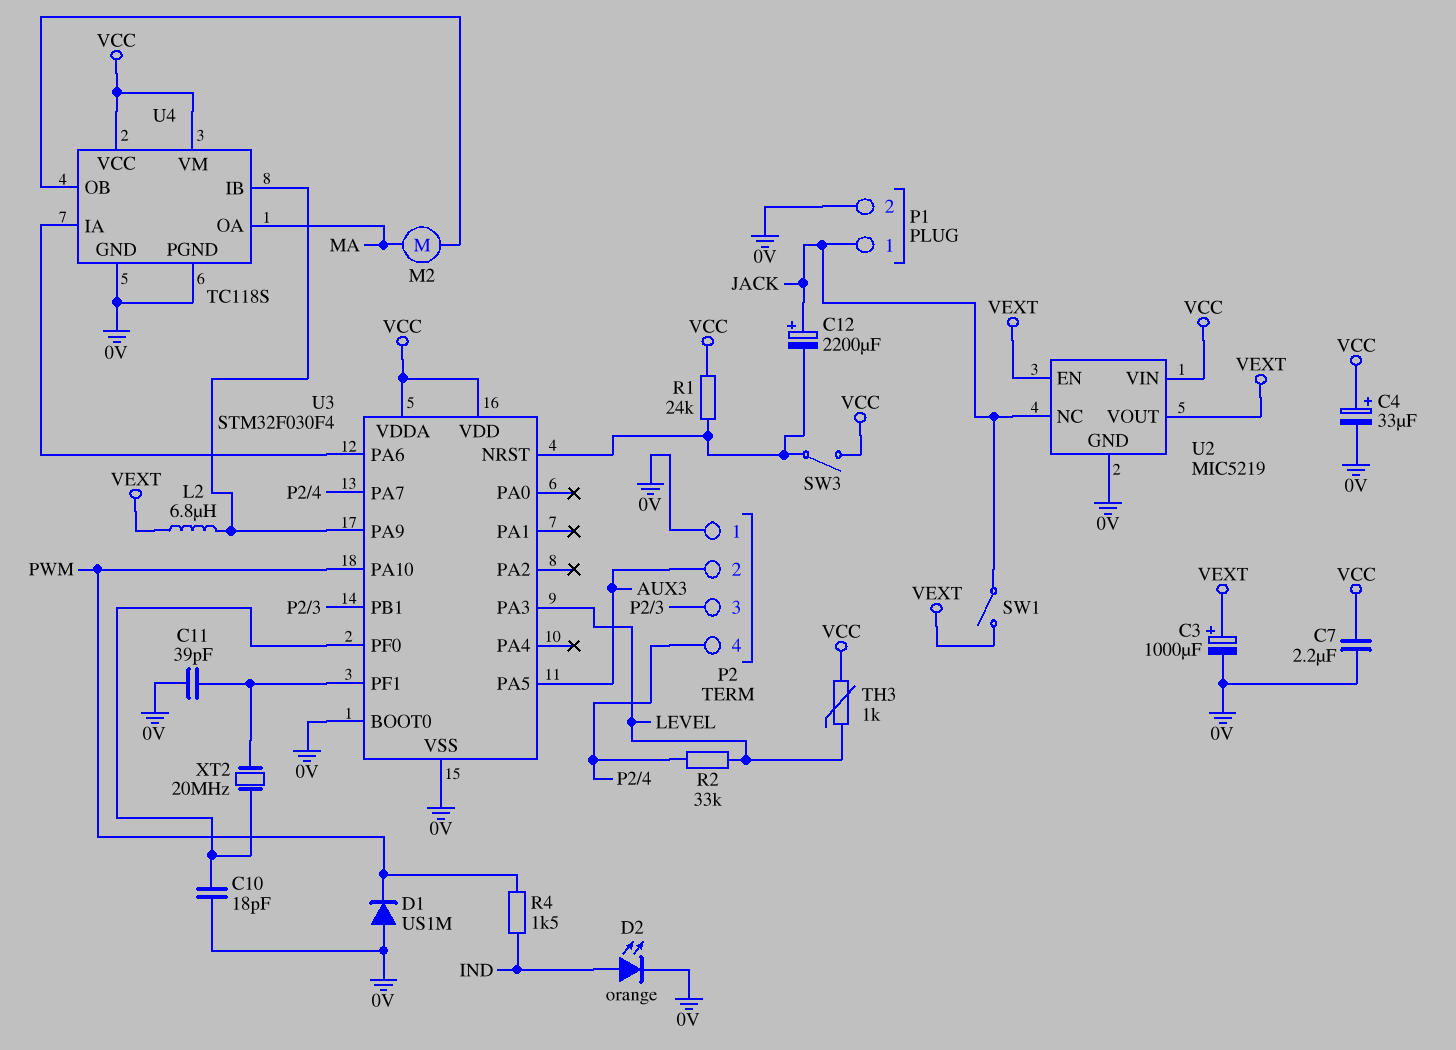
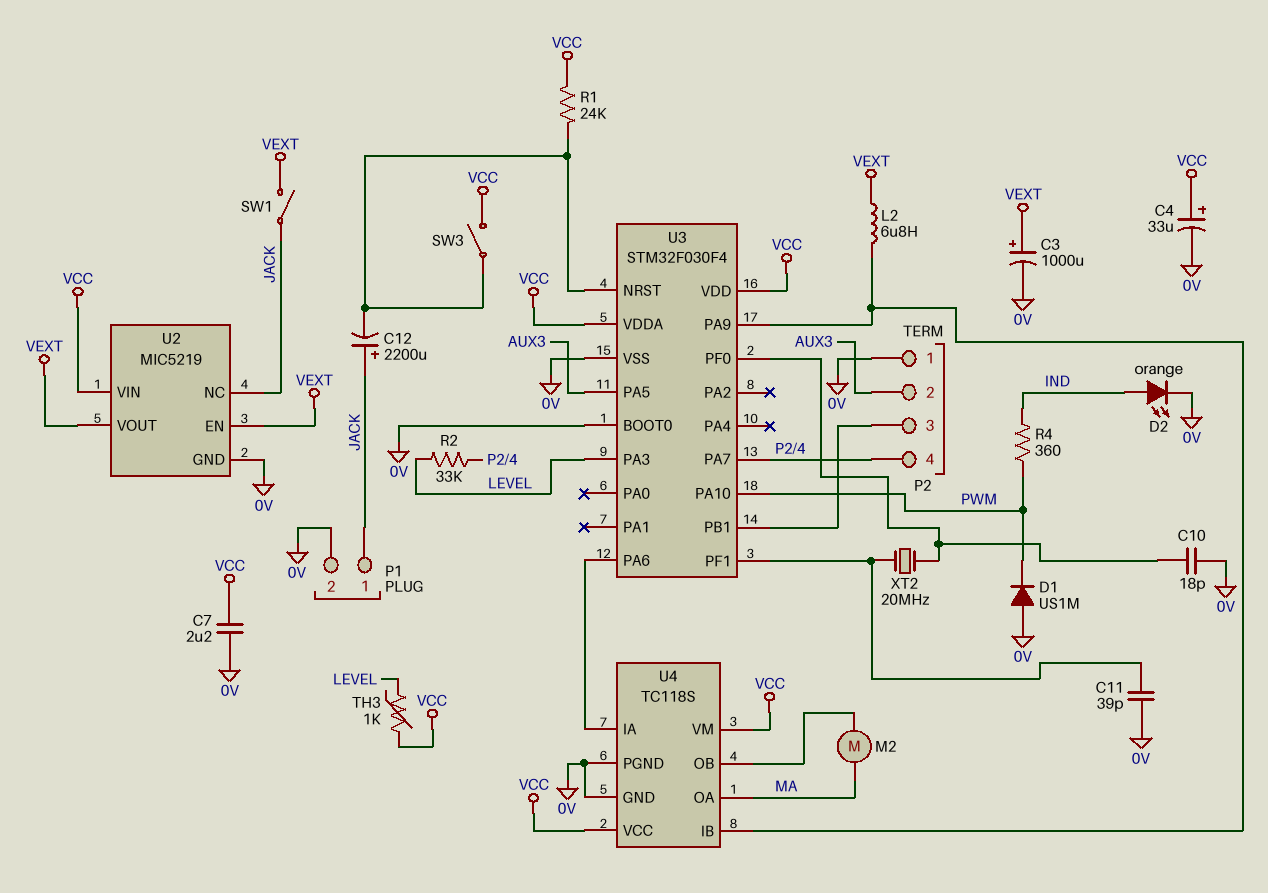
R4: 1.5k (IND, PWM) -> 360 (IND, PWM)

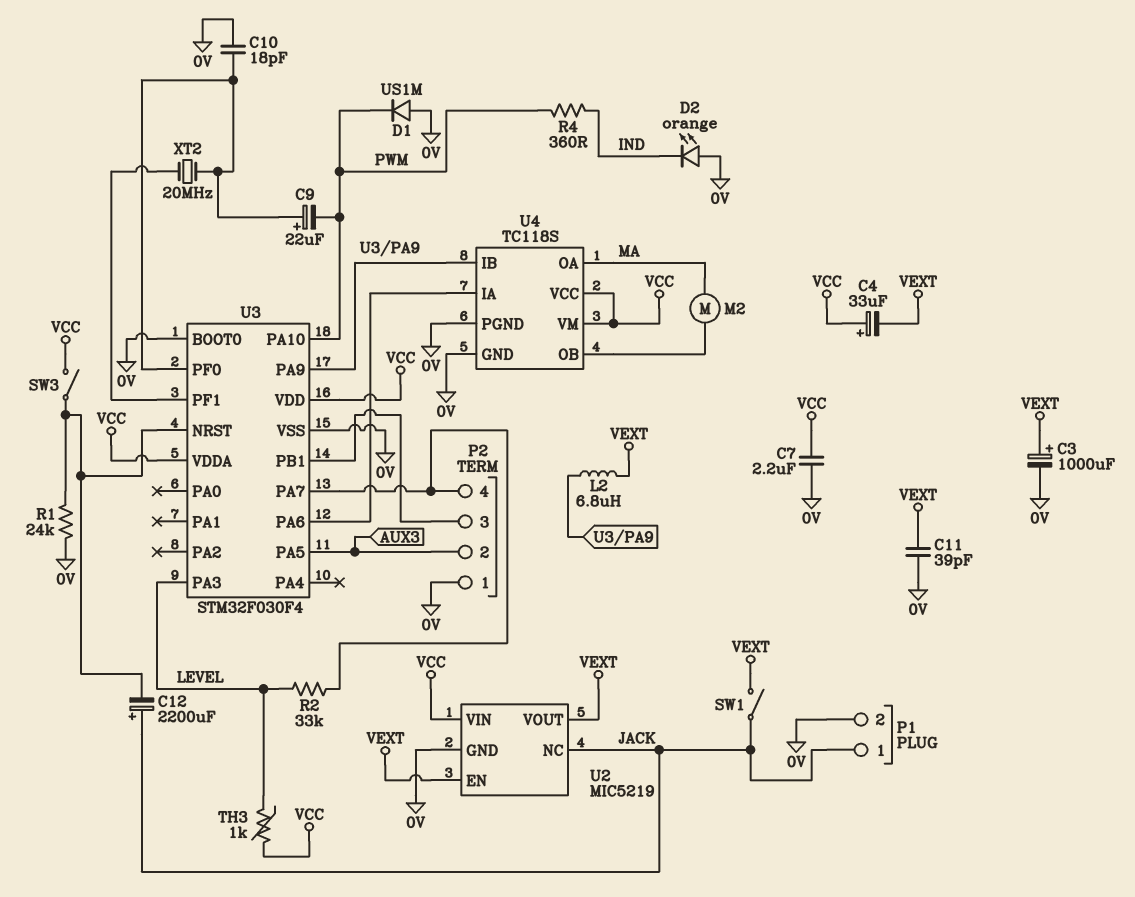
C4: 33uF (plus VCC, minus 0V) -> 33uF (plus VCC, minus VEXT)
C9: none -> 22uF (plus U3/PF0, minus PWM)
C11: 39pF (0V, U3/PF1) -> 39pF (0V, VEXT)
D2: LED orange (A IND, K 0V) -> LED orange (A 0V, K IND)
R1: 24k (U3/NRST, VCC) -> 24k (0V, U3/NRST)

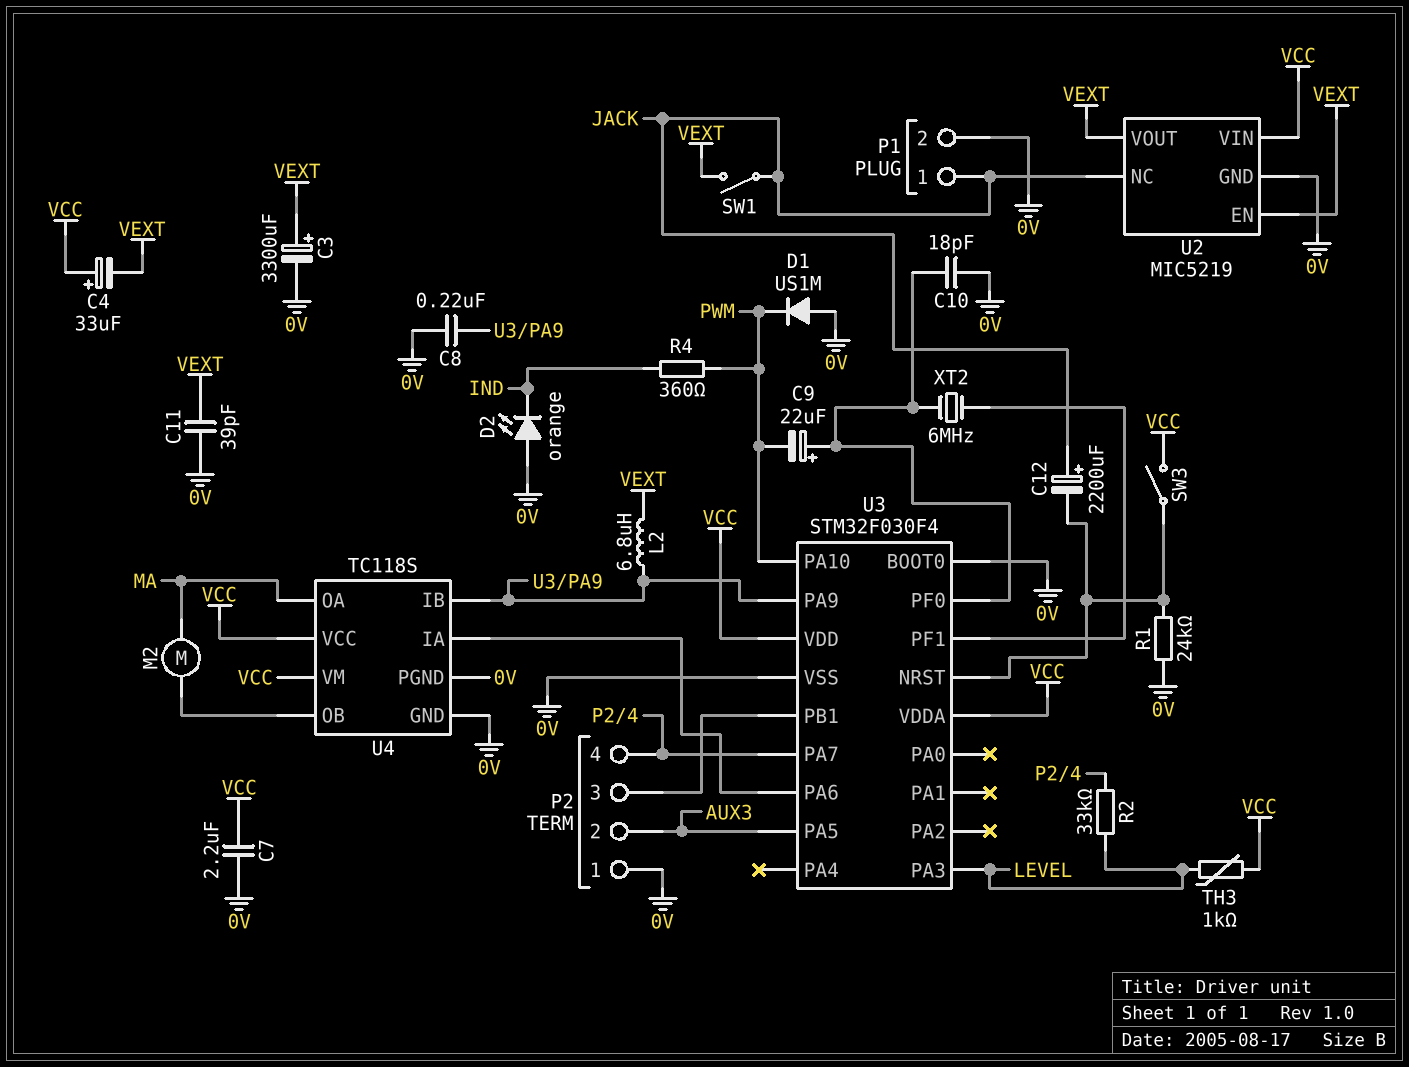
C3: 1000uF (plus VEXT, minus 0V) -> 3300uF (plus VEXT, minus 0V)
C8: none -> 220nF (0V, U3/PA9)
XT2: 20MHz (U3/PF0, U3/PF1) -> 6MHz (U3/PF0, U3/PF1)

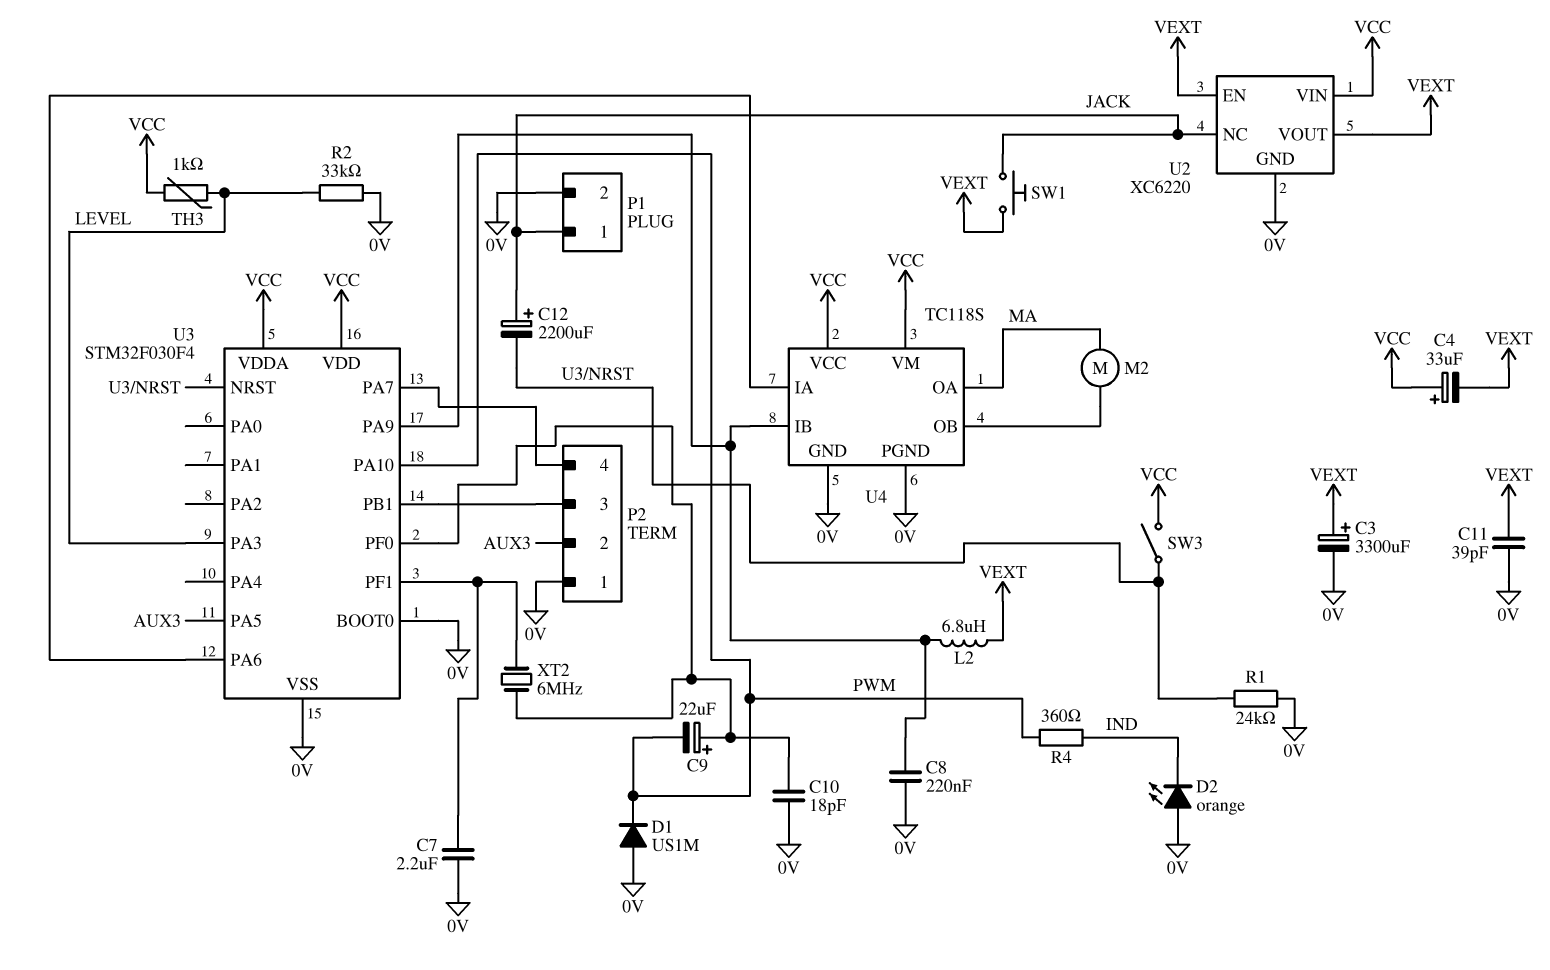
C7: 2.2uF (0V, VCC) -> 2.2uF (0V, U3/PF1)
R2: 33k (LEVEL, P2/4) -> 33k (0V, LEVEL)
SW1: switch (JACK, VEXT) -> button (JACK, VEXT)
U2: MIC5219 -> XC6220

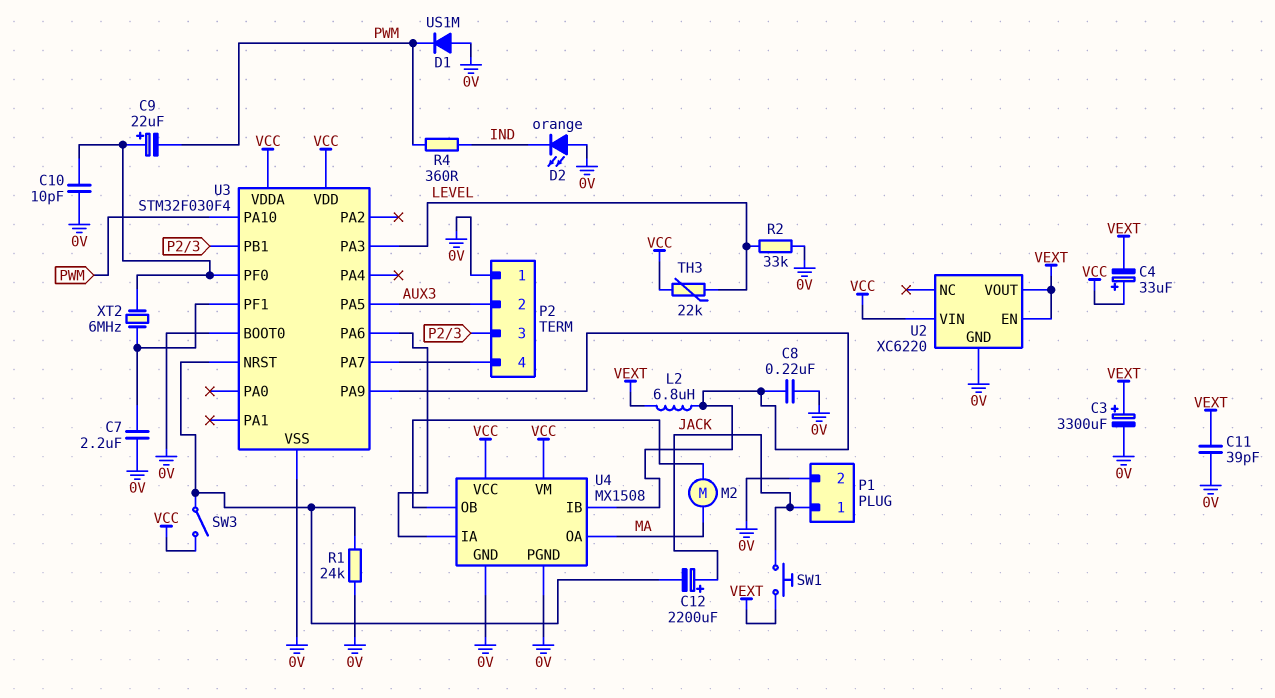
C10: 18pF (0V, U3/PF0) -> 10pF (0V, U3/PF0)
TH3: 1k (LEVEL, VCC) -> 22k (LEVEL, VCC)
U2 pin NC: JACK -> none
U4: TC118S -> MX1508

